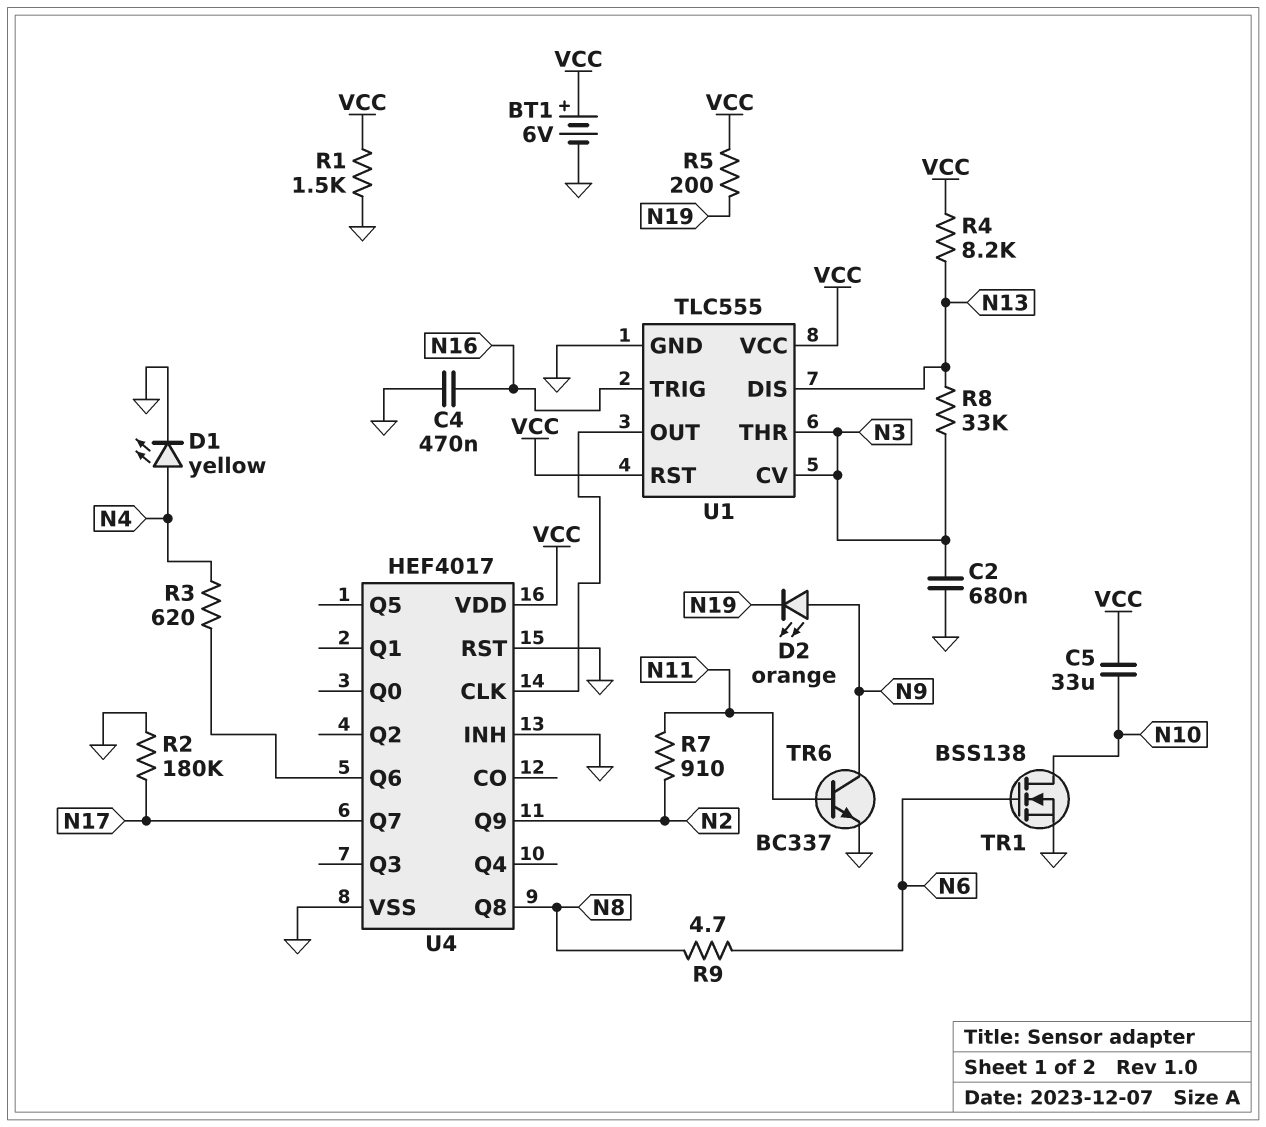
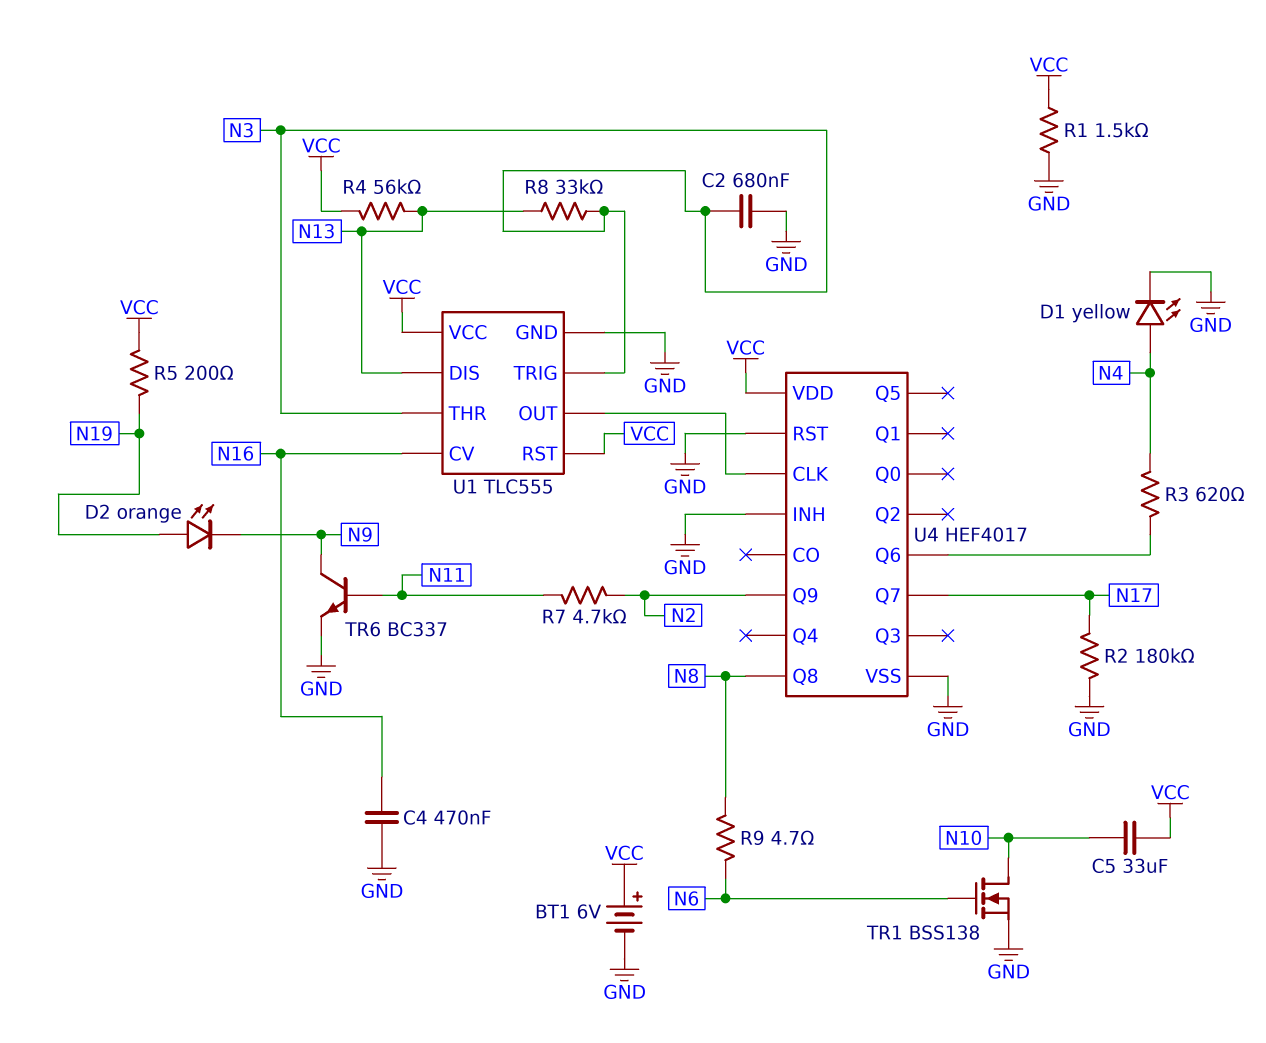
D2: LED orange (A N9, K N19) -> LED orange (A N19, K N9)
R4: 8.2k (N13, VCC) -> 56k (N13, VCC)
R7: 910 (N2, N11) -> 4.7k (N2, N11)
U1 pin CV: N3 -> N16
U1 pin TRIG: N16 -> N3

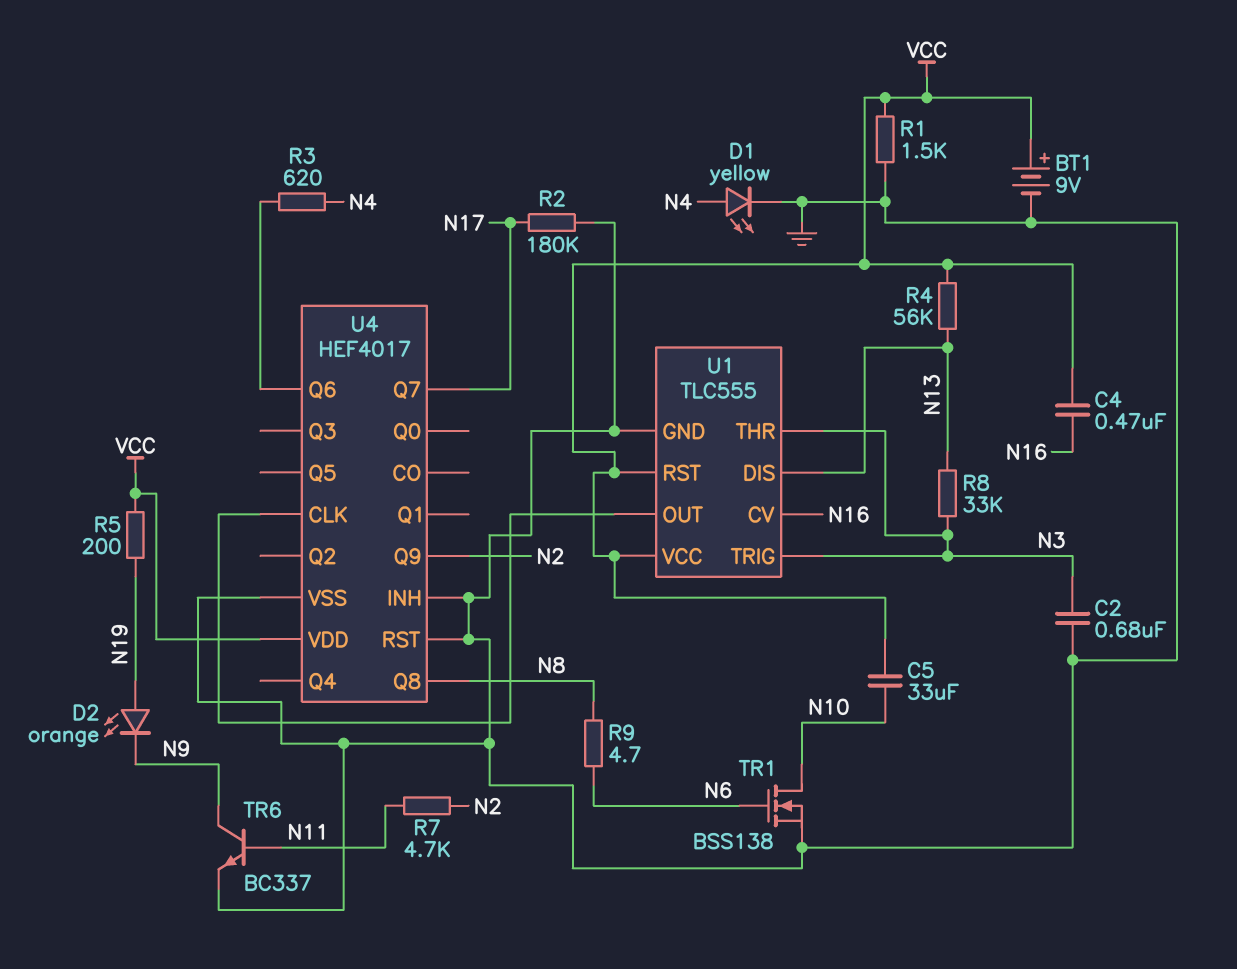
BT1: 6V (plus VCC, minus GND) -> 9V (plus VCC, minus GND)
C4: 470nF (GND, N16) -> 470nF (N16, VCC)

